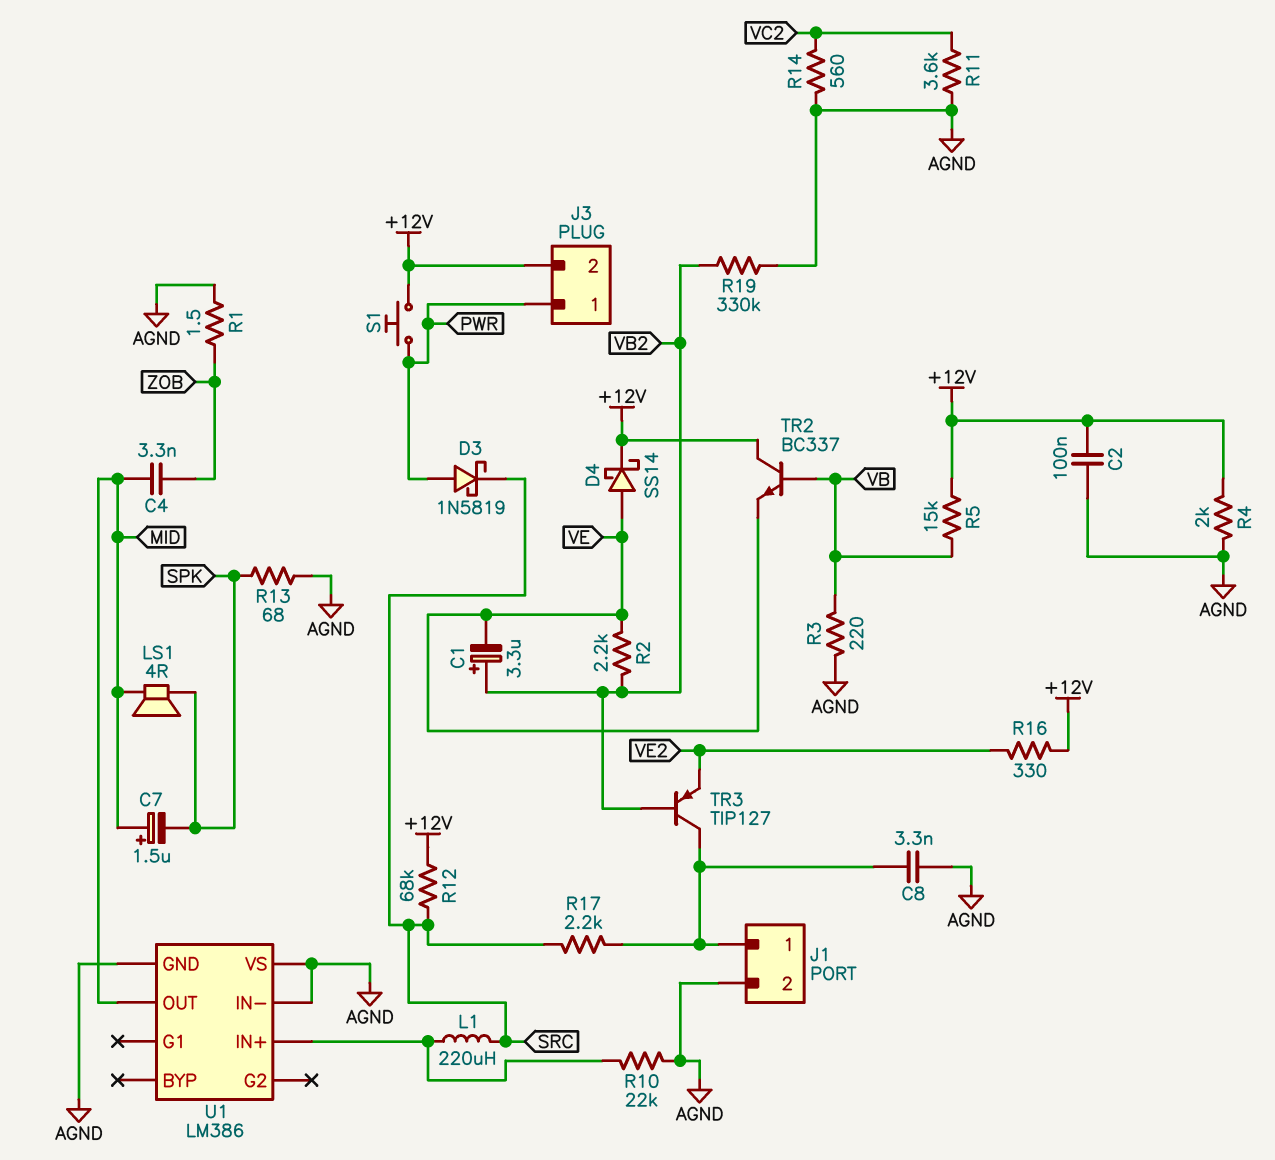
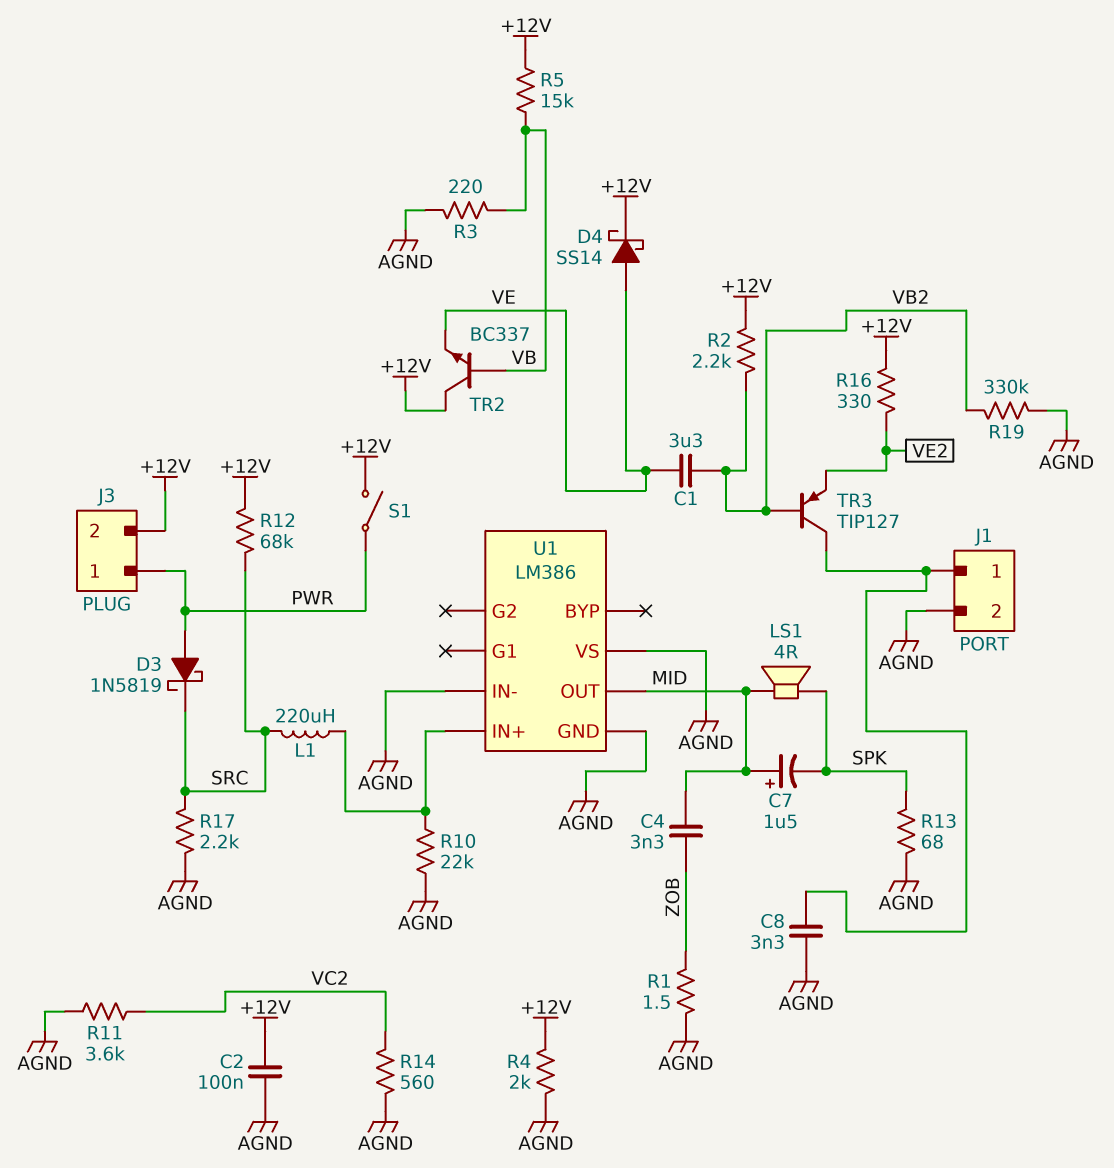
C1: 3.3uF (plus VB2, minus VE) -> 3.3uF (VB2, VE)
R2: 2.2k (VB2, VE) -> 2.2k (+12V, VB2)
R17: 2.2k (J1/1, SRC) -> 2.2k (AGND, SRC)
S1: button (+12V, PWR) -> switch (+12V, PWR)

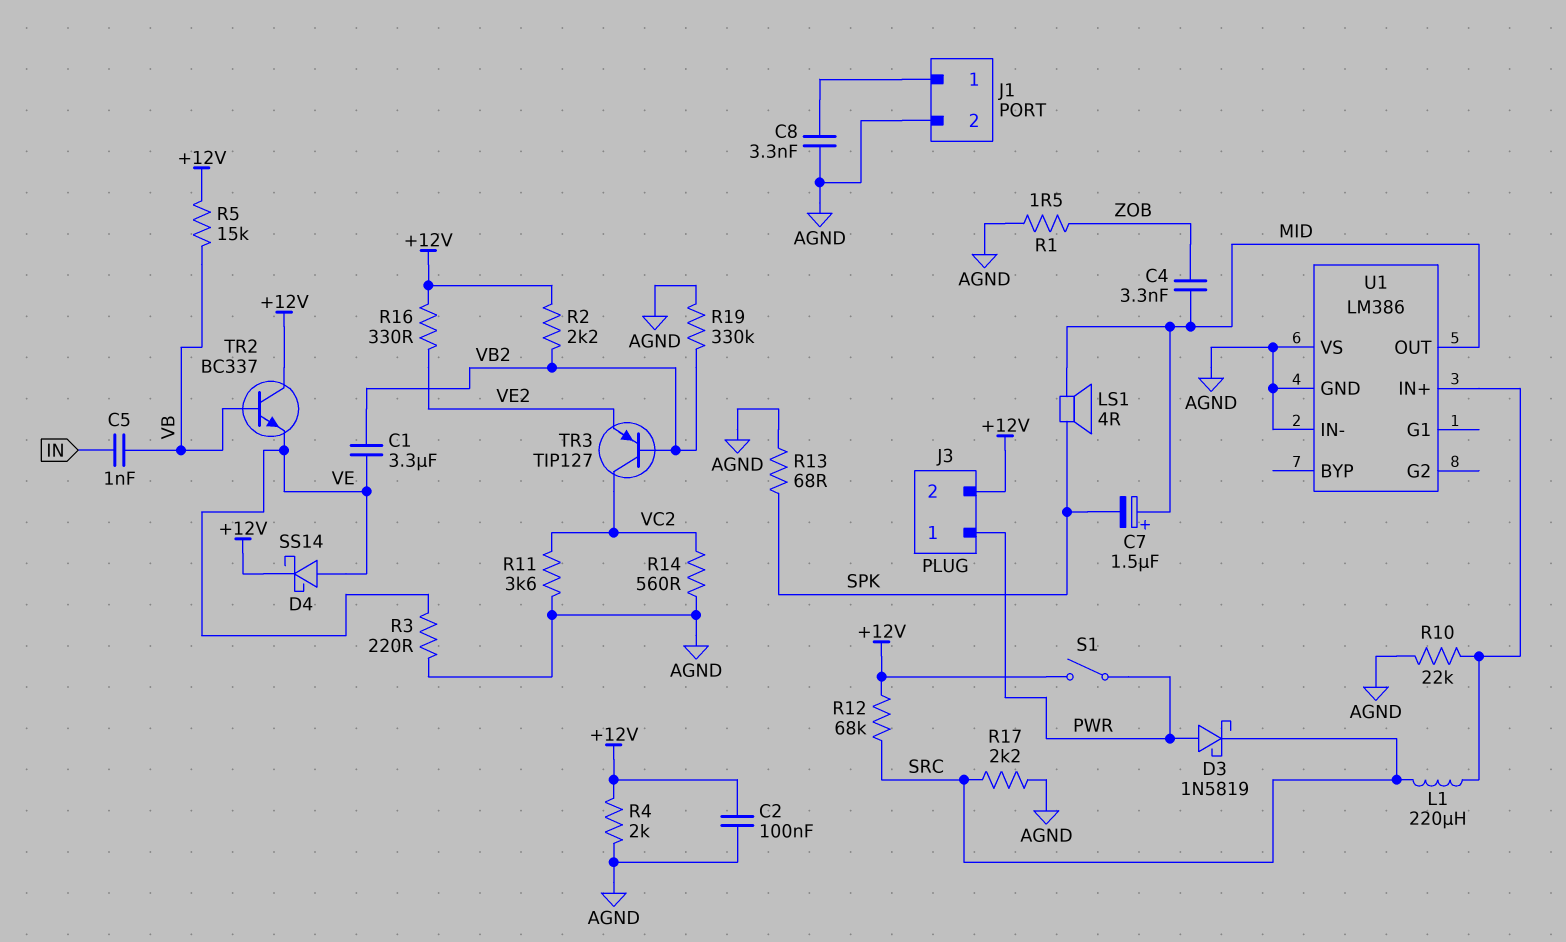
C5: none -> 1nF (IN, VB)
R3: 220 (AGND, VB) -> 220 (AGND, VE)
TR3: PNP TIP127 (B VB2, C J1/1, E VE2) -> PNP TIP127 (B VB2, C VC2, E VE2)

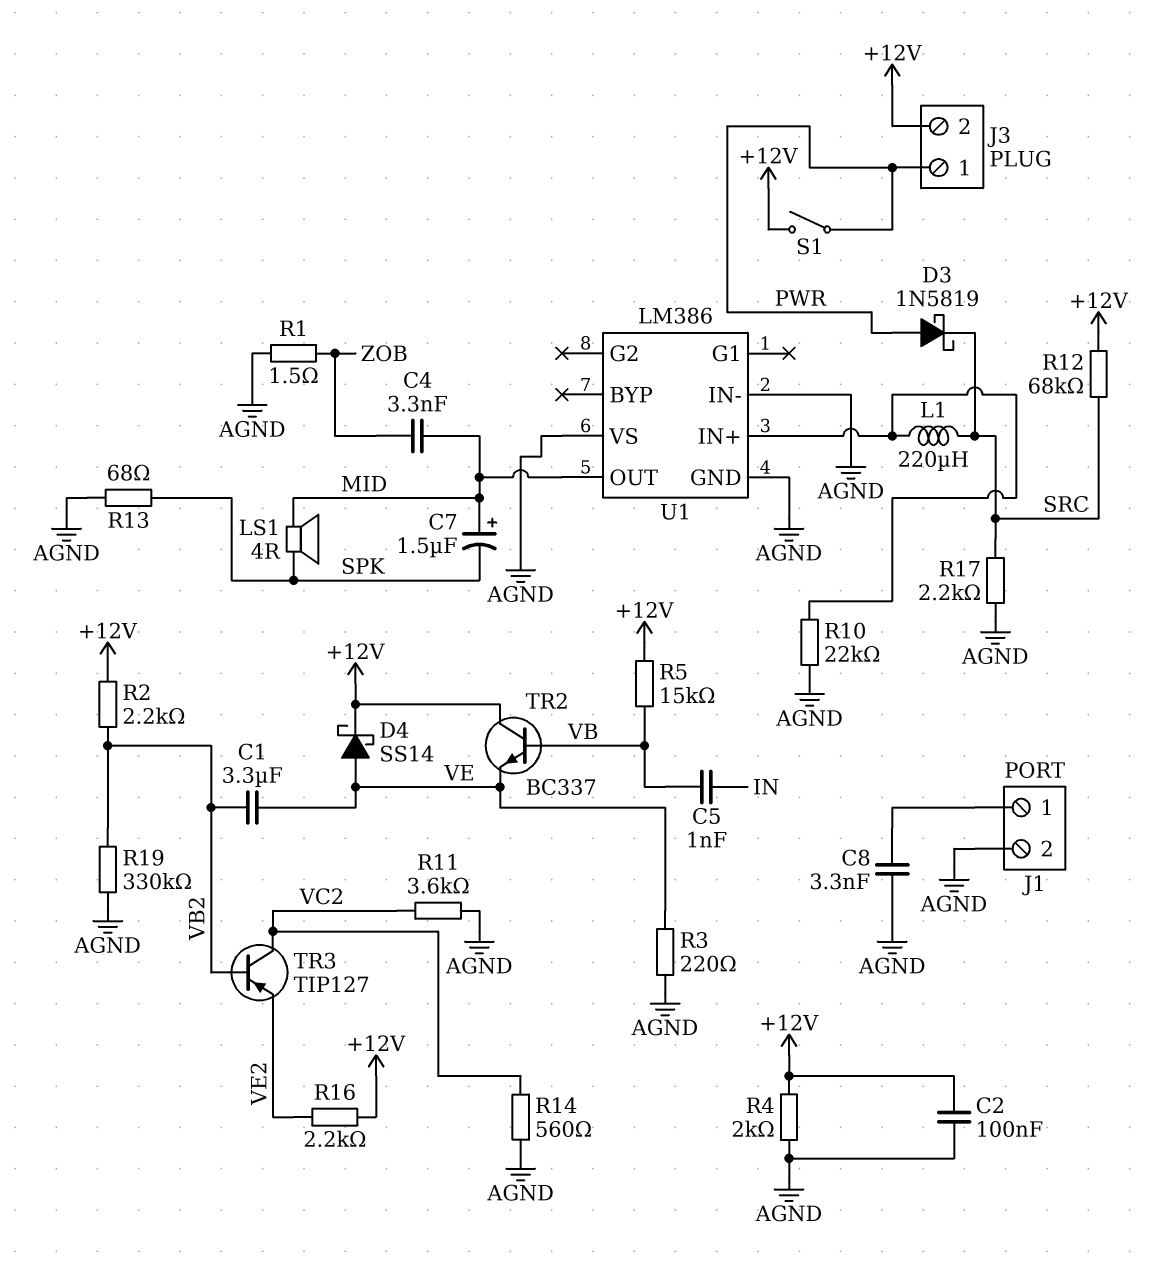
R16: 330 (+12V, VE2) -> 2.2k (+12V, VE2)

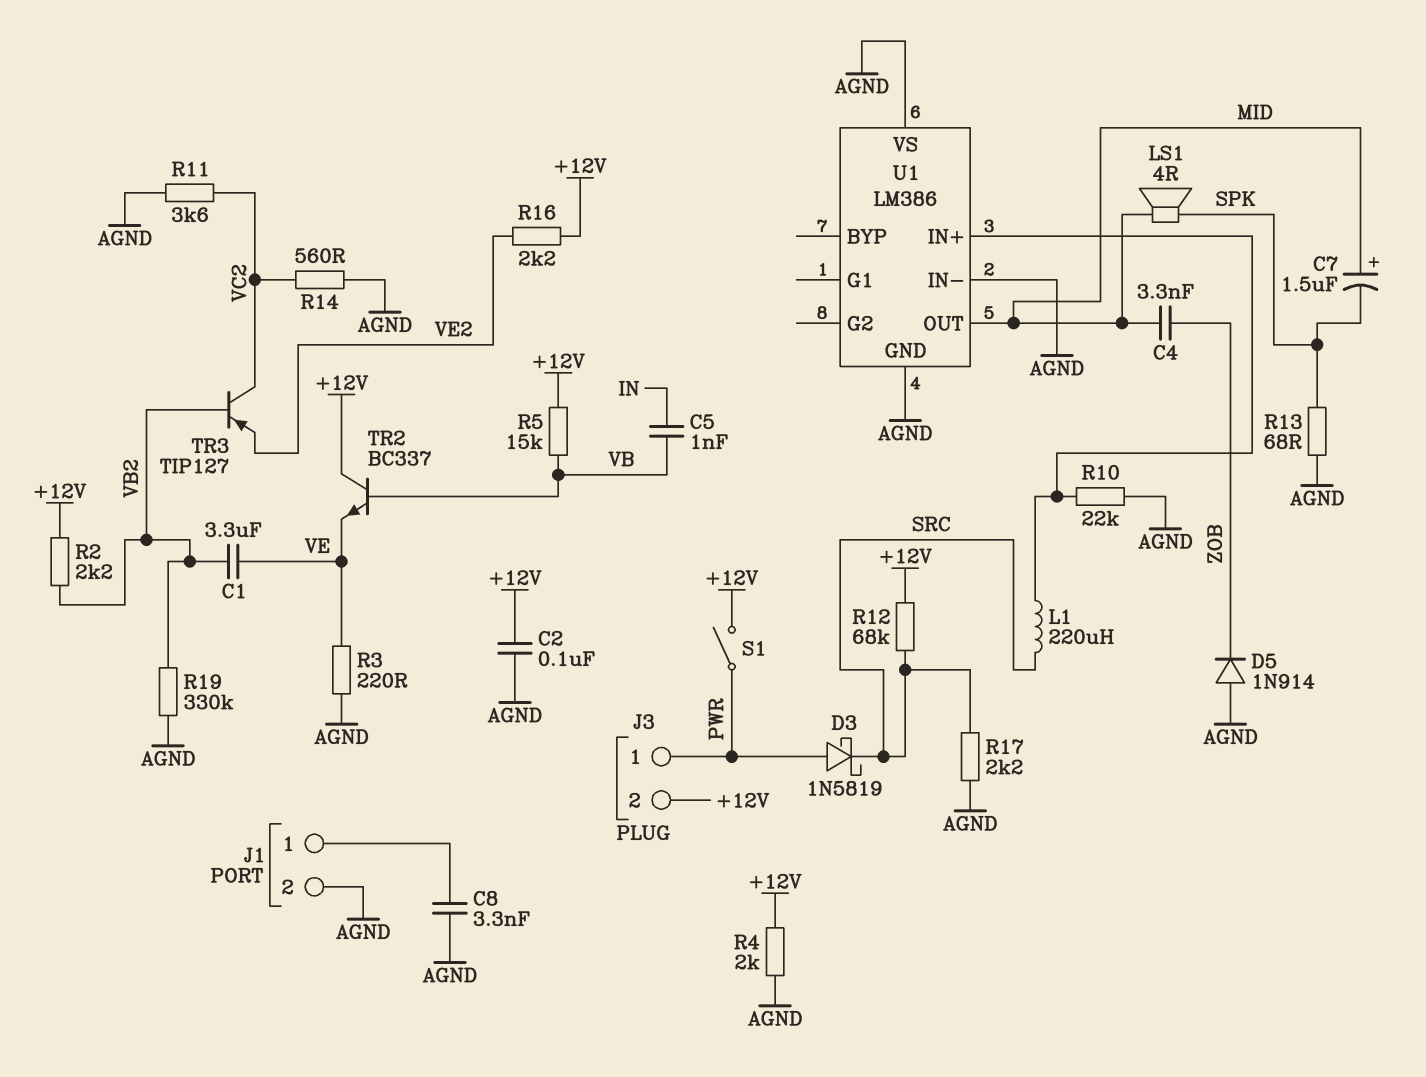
D4: schottky SS14 (A VE, K +12V) -> none
D5: none -> diode 1N914 (A AGND, K ZOB)
R1: 1.5 (AGND, ZOB) -> none

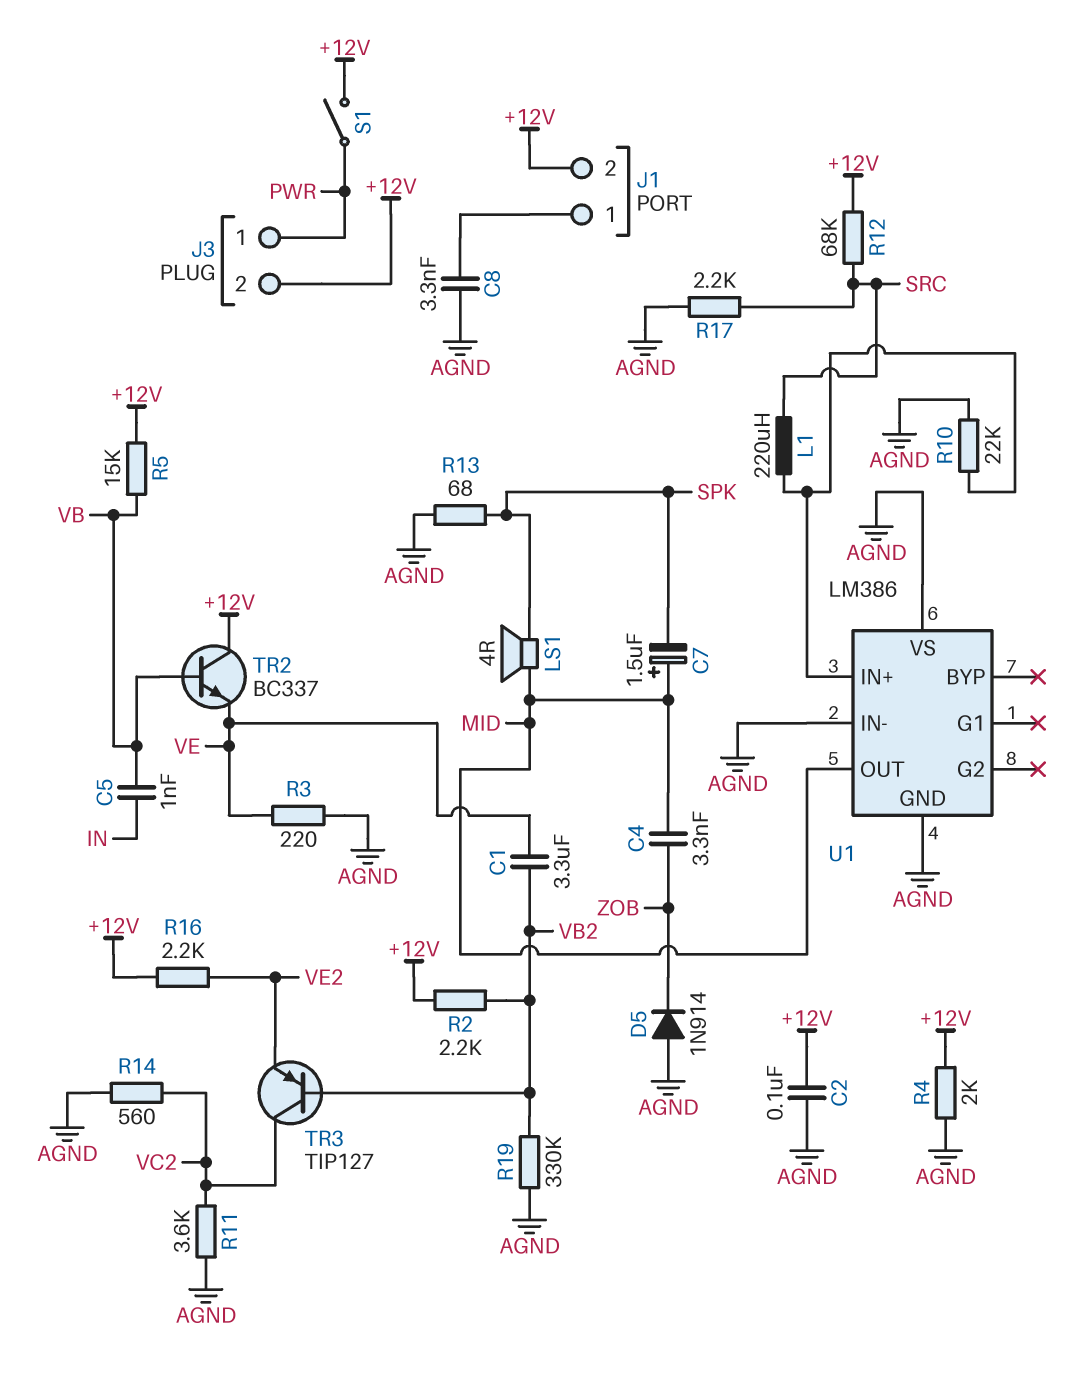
D3: schottky 1N5819 (A PWR, K SRC) -> none
J1 pin 2: AGND -> +12V

